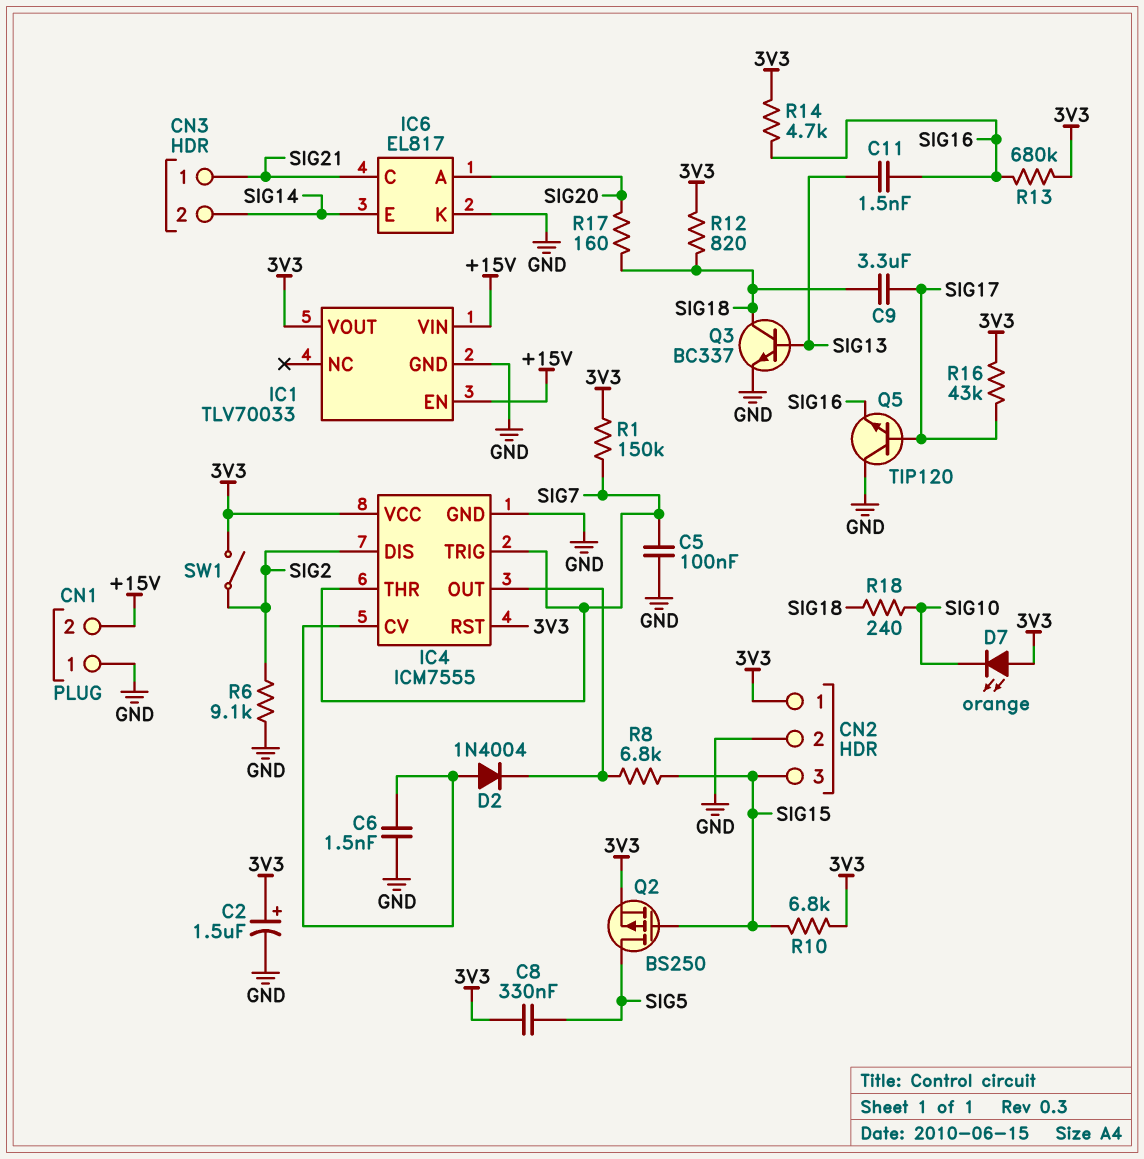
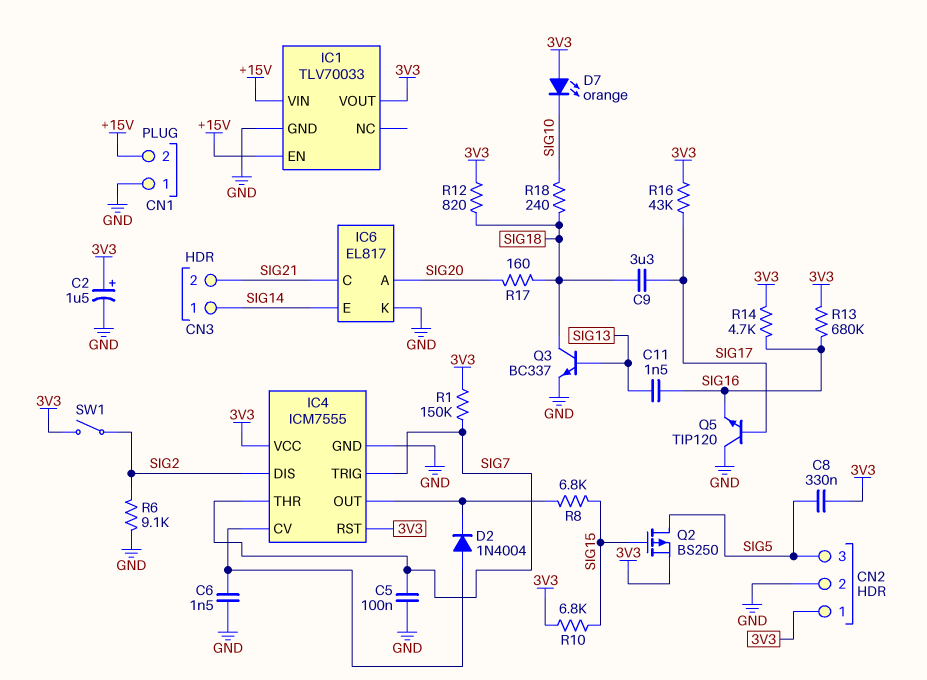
CN2 pin 3: SIG15 -> SIG5
CN3 pin 1: SIG21 -> SIG14
CN3 pin 2: SIG14 -> SIG21

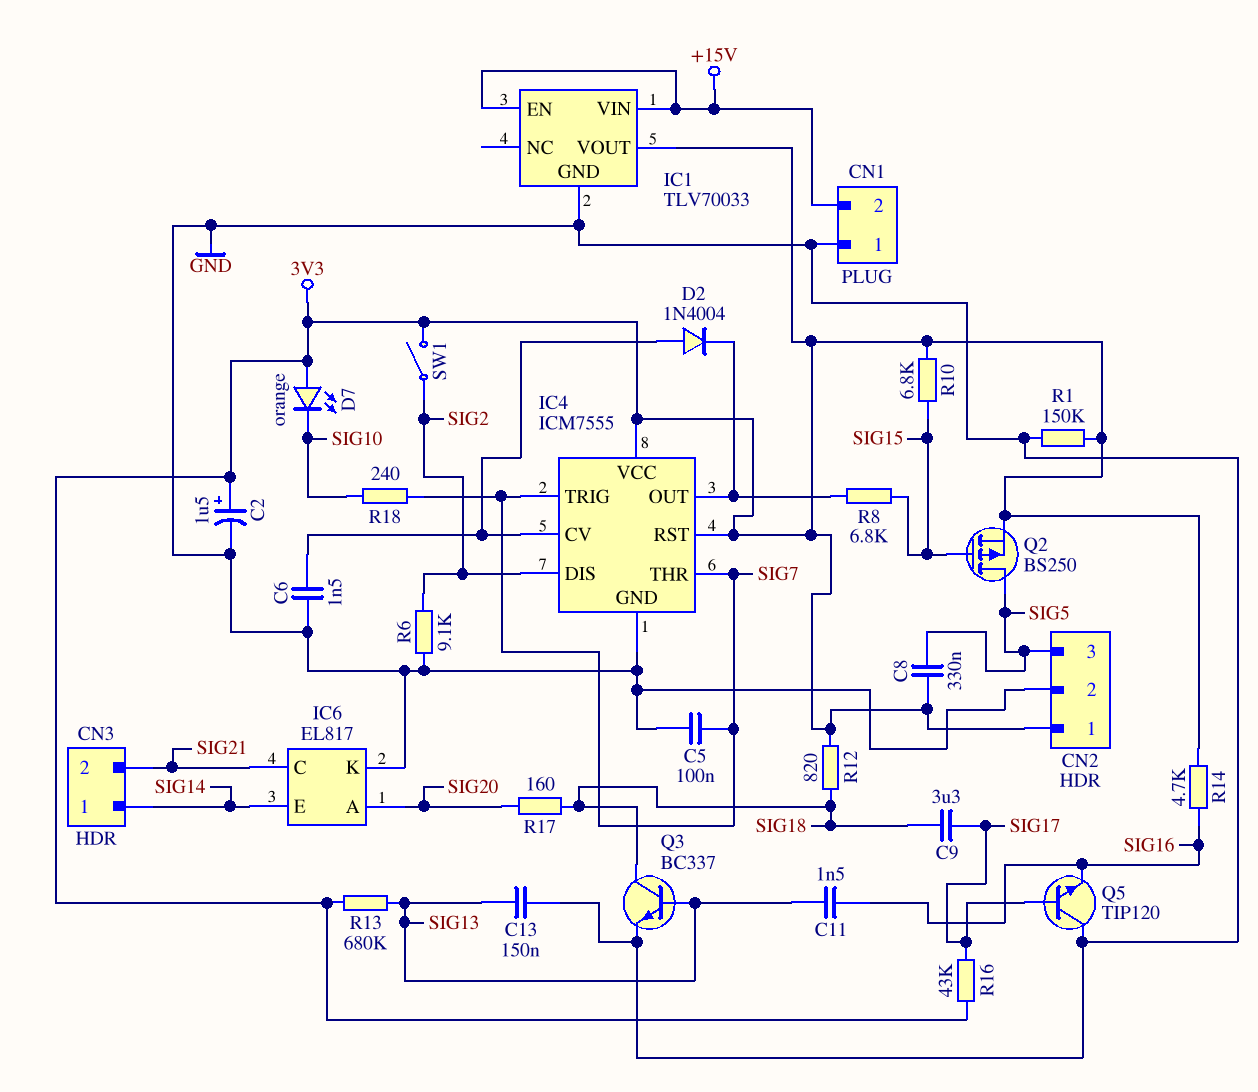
C13: none -> 150nF (GND, SIG13)
R1: 150k (3V3, SIG7) -> 150k (3V3, GND)
R13: 680k (3V3, SIG16) -> 680k (3V3, SIG13)
R18: 240 (SIG10, SIG18) -> 240 (SIG7, SIG10)

